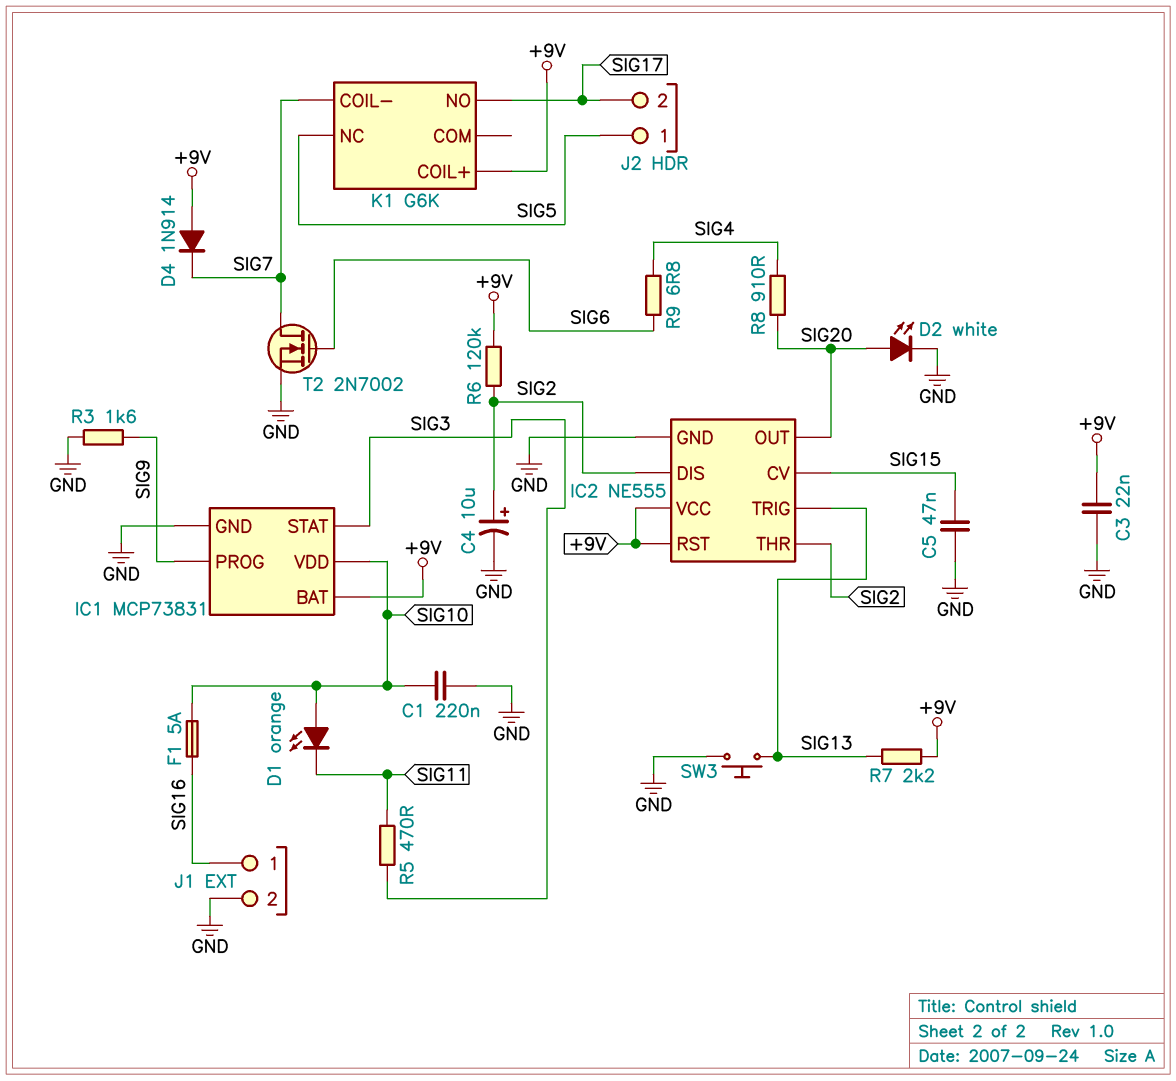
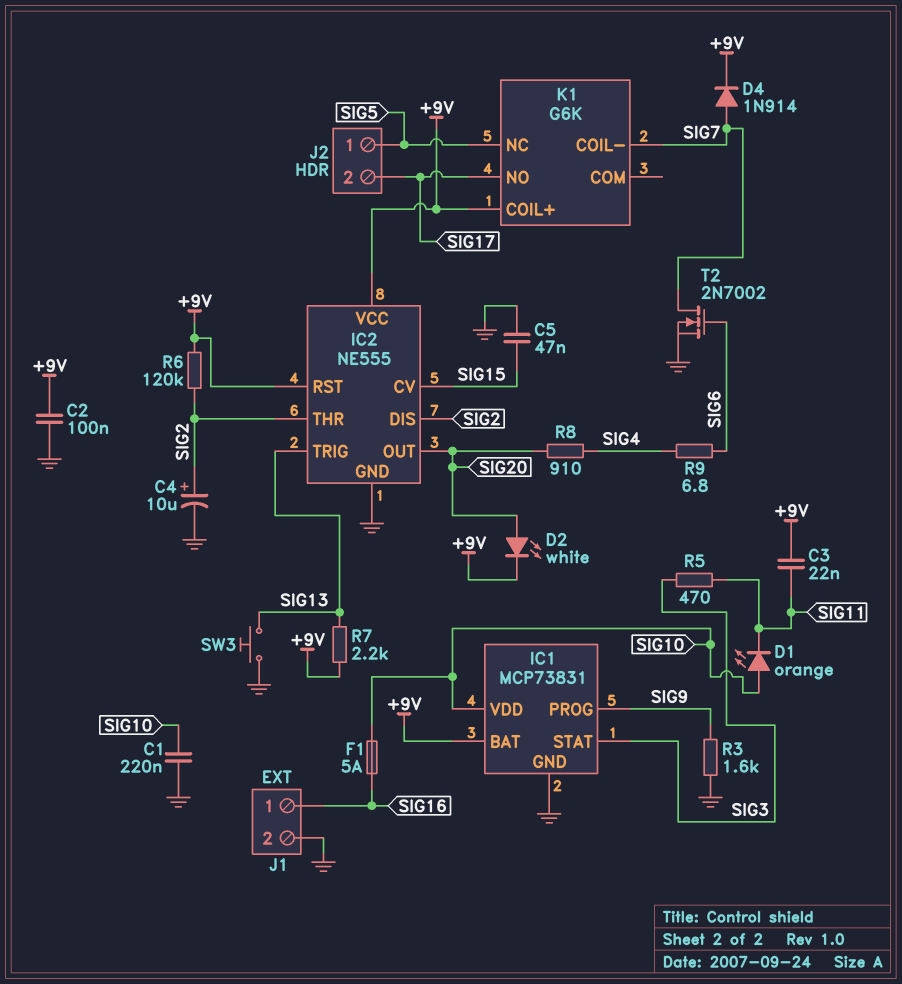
C2: none -> 100nF (+9V, GND)
C3: 22nF (+9V, GND) -> 22nF (+9V, SIG11)
D2: LED white (A SIG20, K GND) -> LED white (A SIG20, K +9V)
D4: diode 1N914 (A +9V, K SIG7) -> diode 1N914 (A SIG7, K +9V)

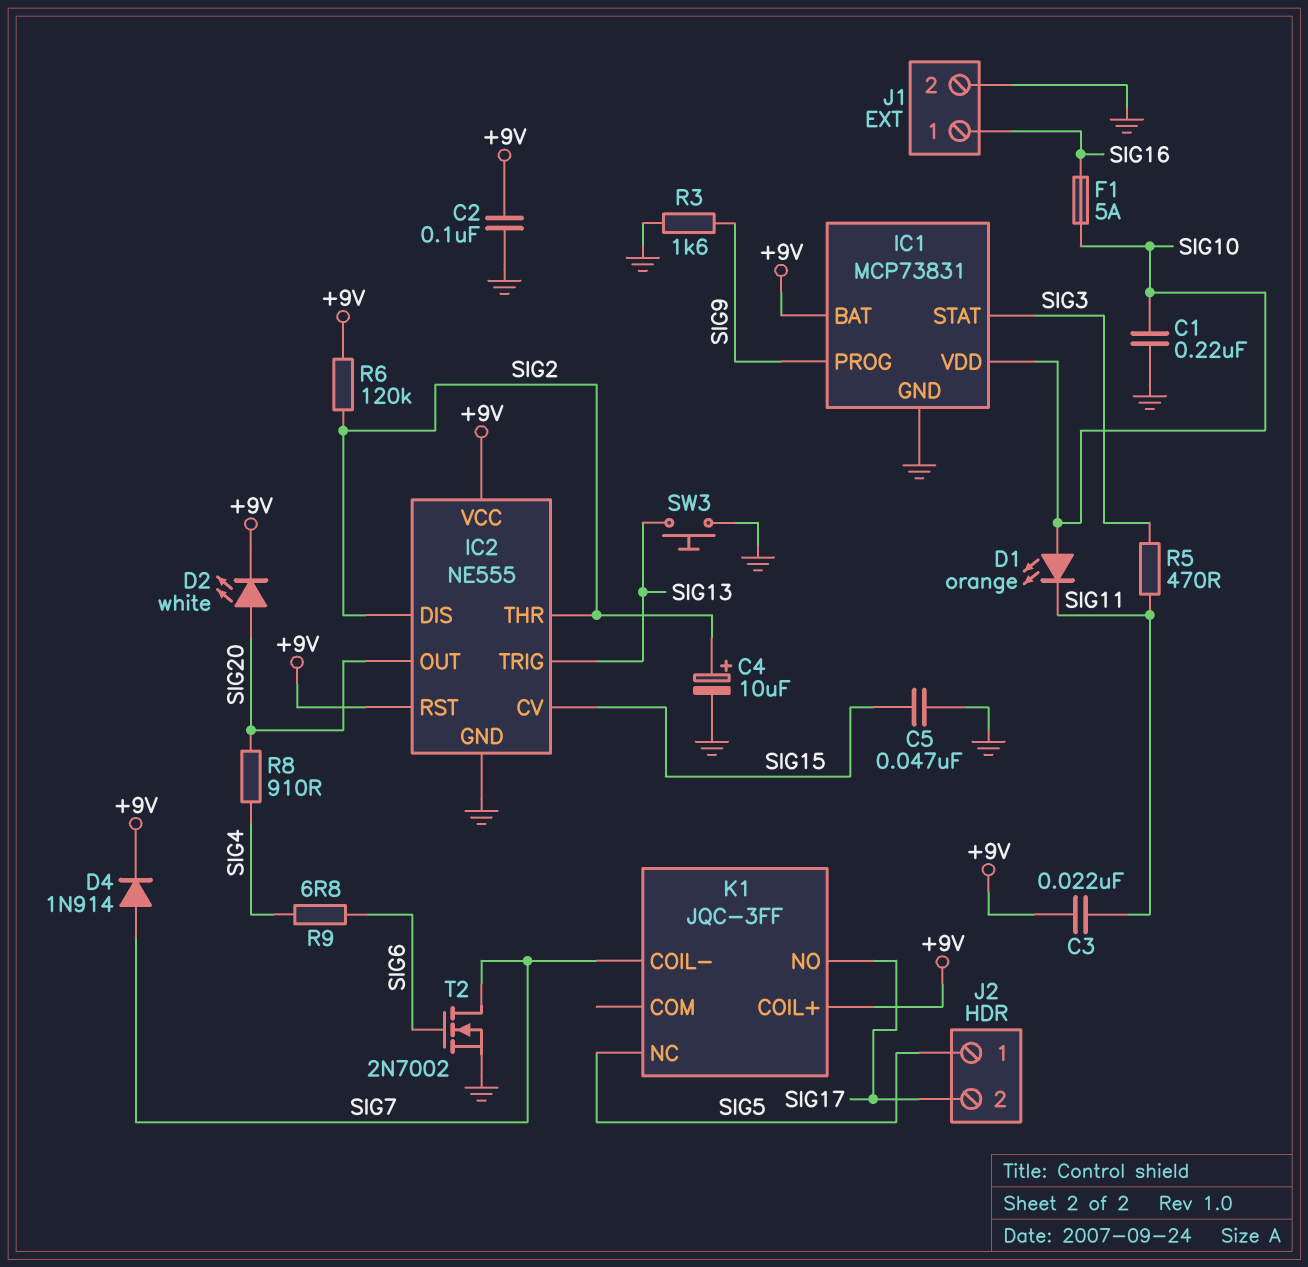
K1: G6K -> JQC-3FF
R7: 2.2k (+9V, SIG13) -> none

